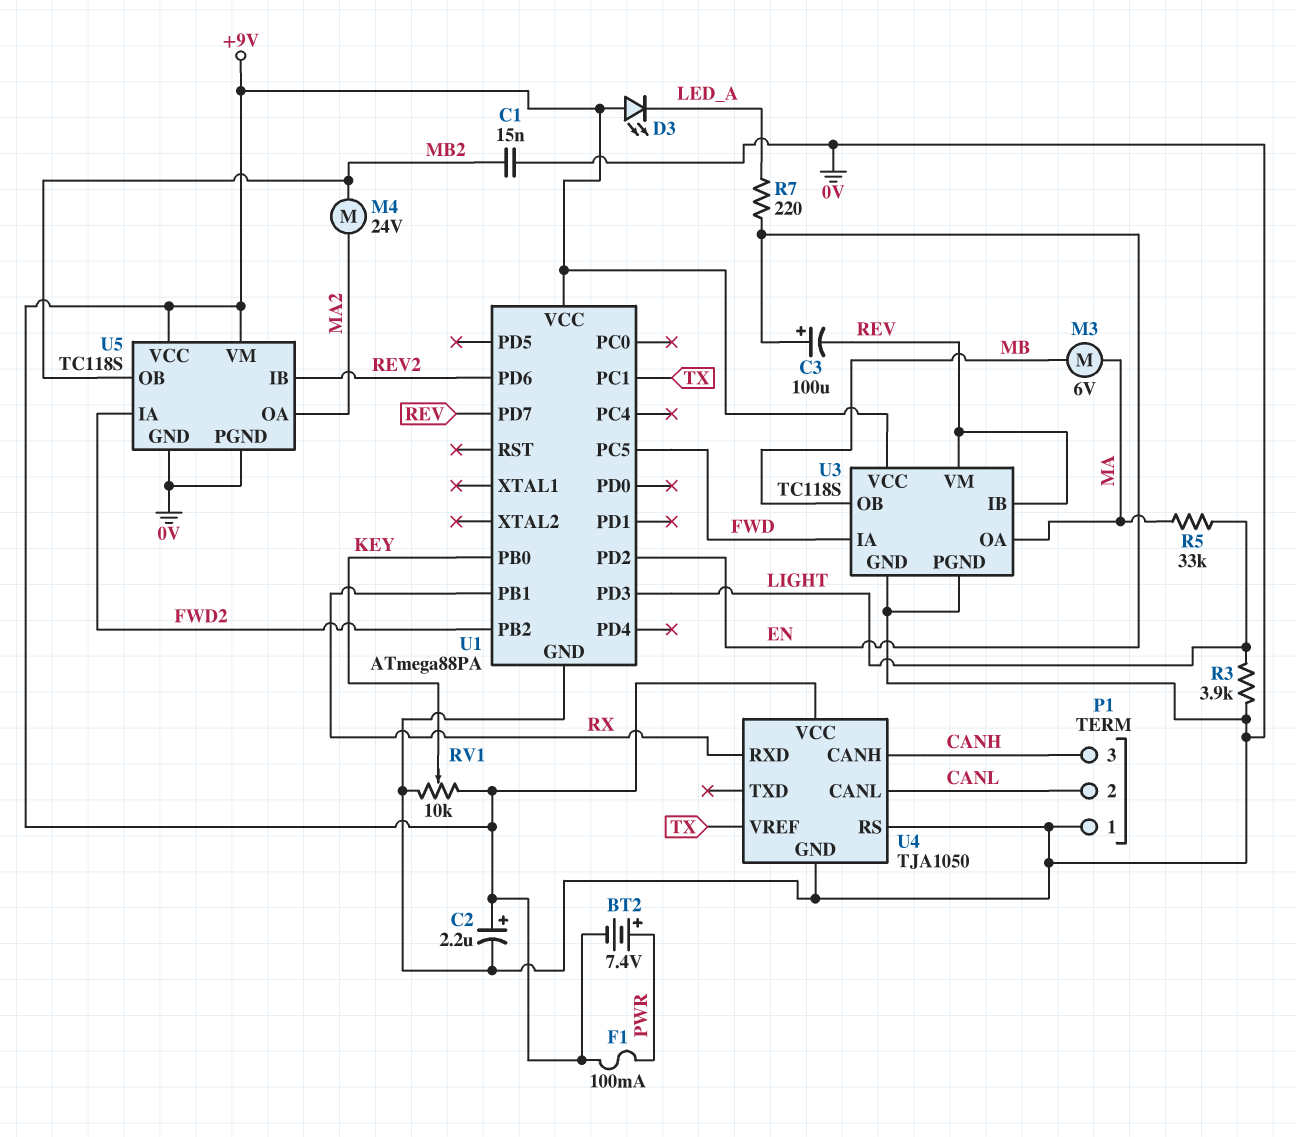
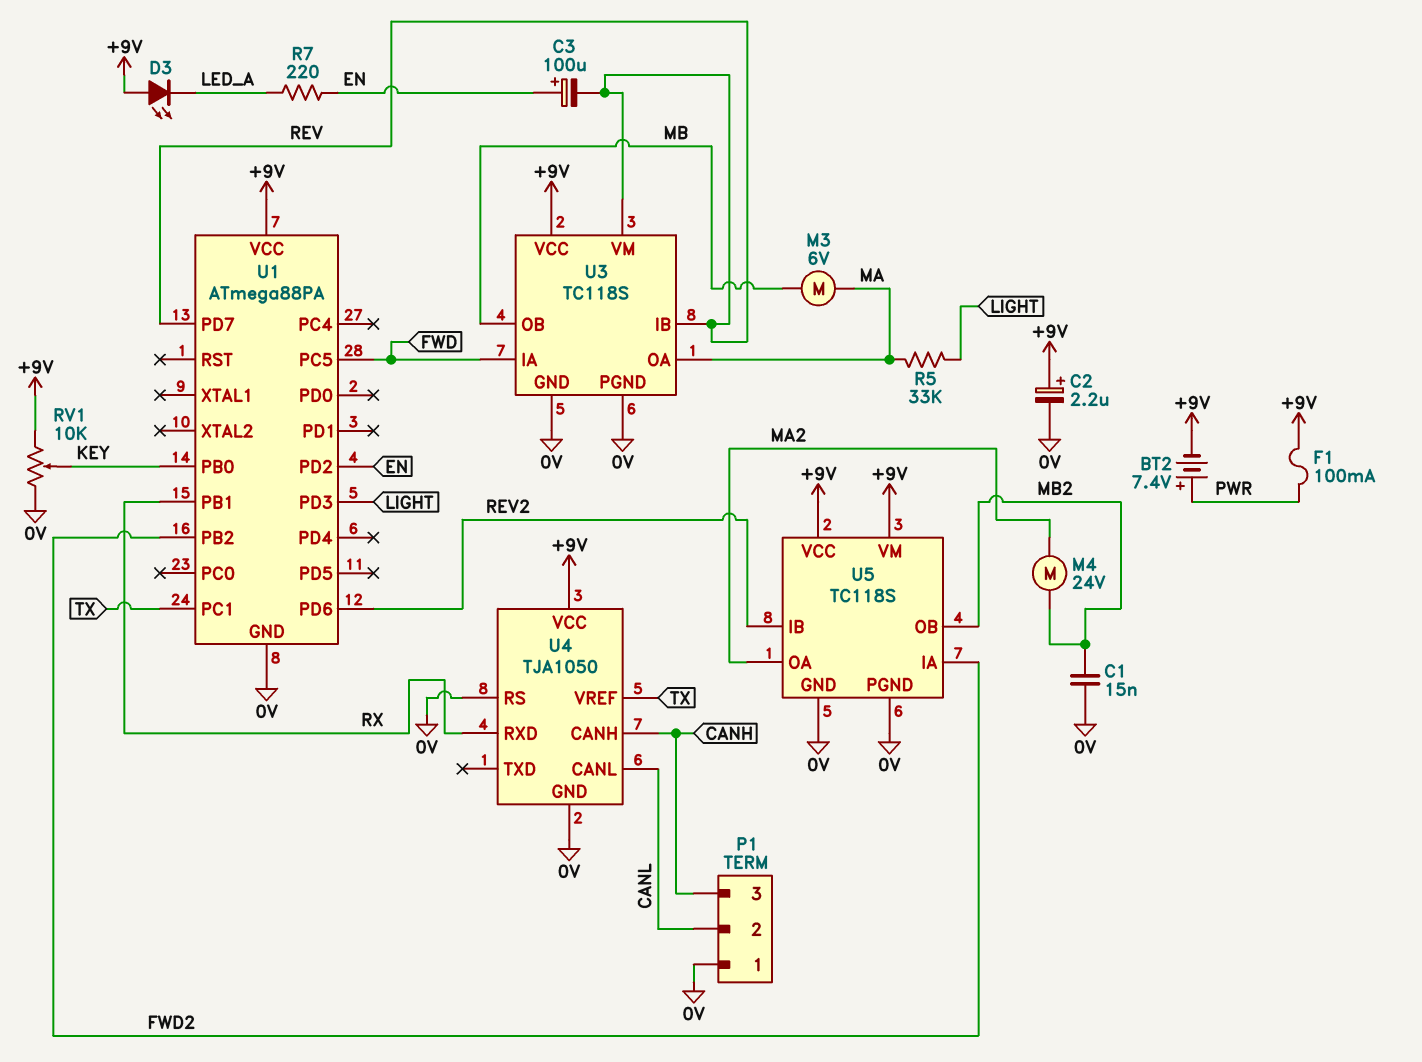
R3: 3.9k (0V, LIGHT) -> none

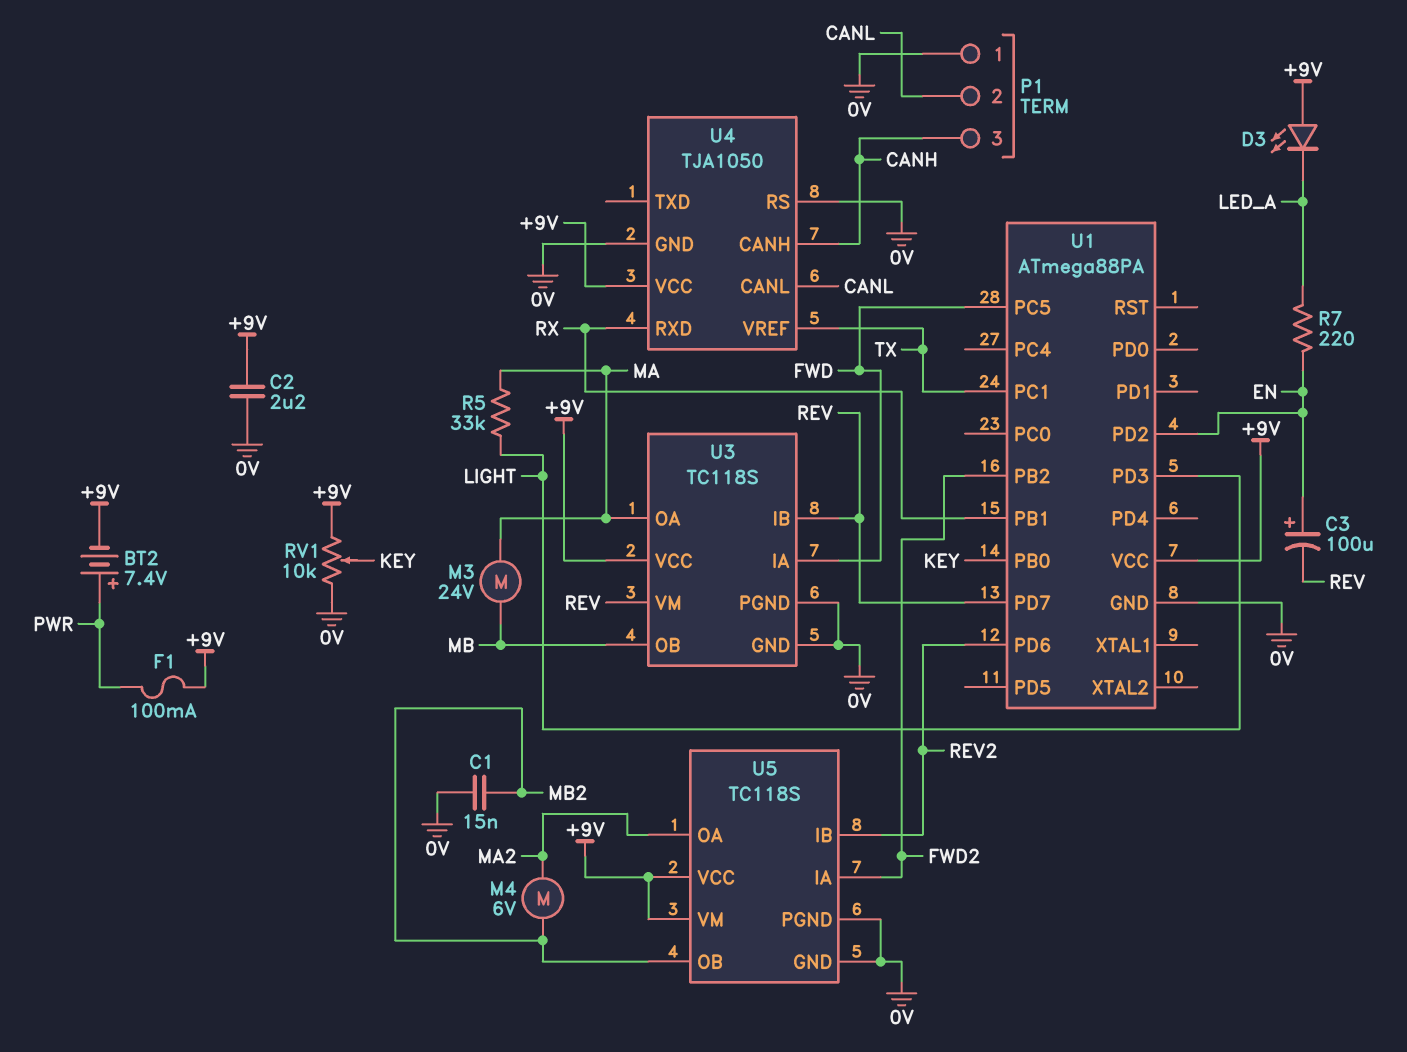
C2: 2.2uF (plus +9V, minus 0V) -> 2.2uF (+9V, 0V)
M3: motor 6V (MA, MB) -> motor 24V (MA, MB)
M4: motor 24V (MA2, MB2) -> motor 6V (MA2, MB2)

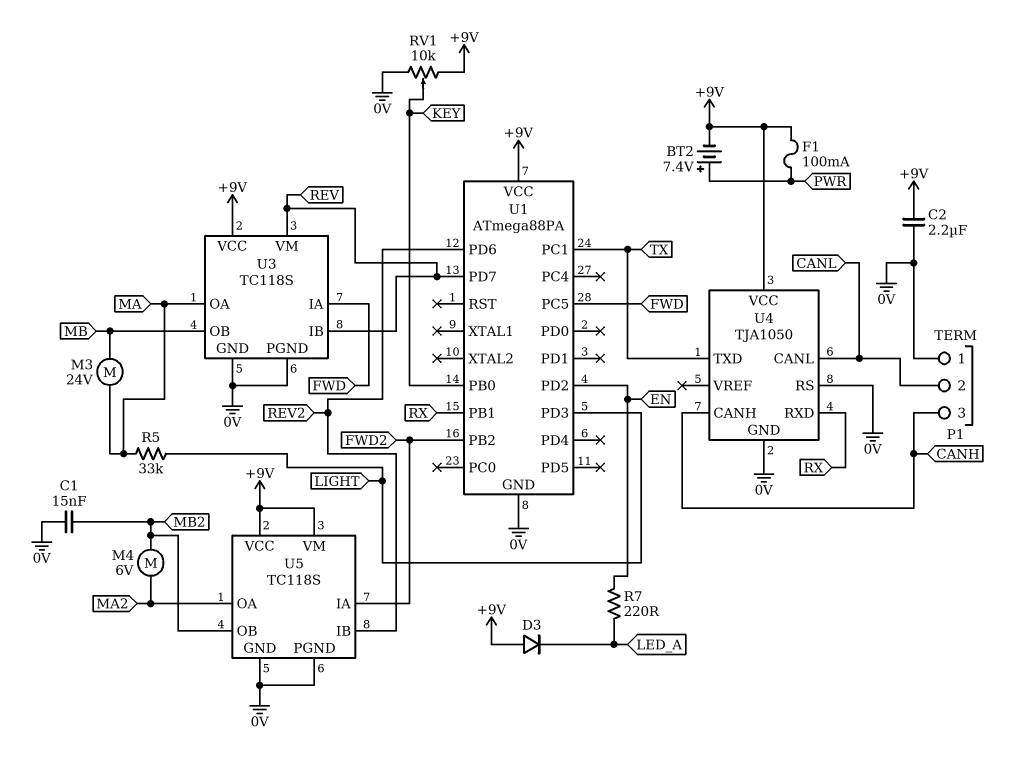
C3: 100uF (plus EN, minus REV) -> none
D3: LED (A +9V, K LED_A) -> diode (A +9V, K LED_A)
U4 pin TXD: none -> TX
U4 pin VREF: TX -> none

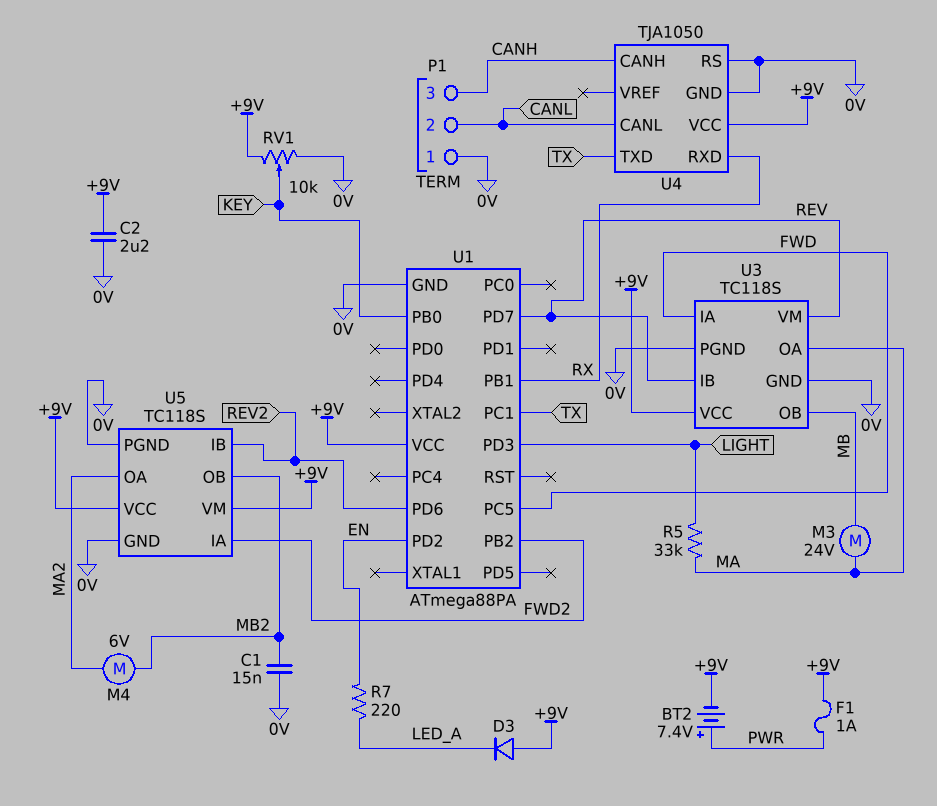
F1: 100mA (+9V, PWR) -> 1A (+9V, PWR)

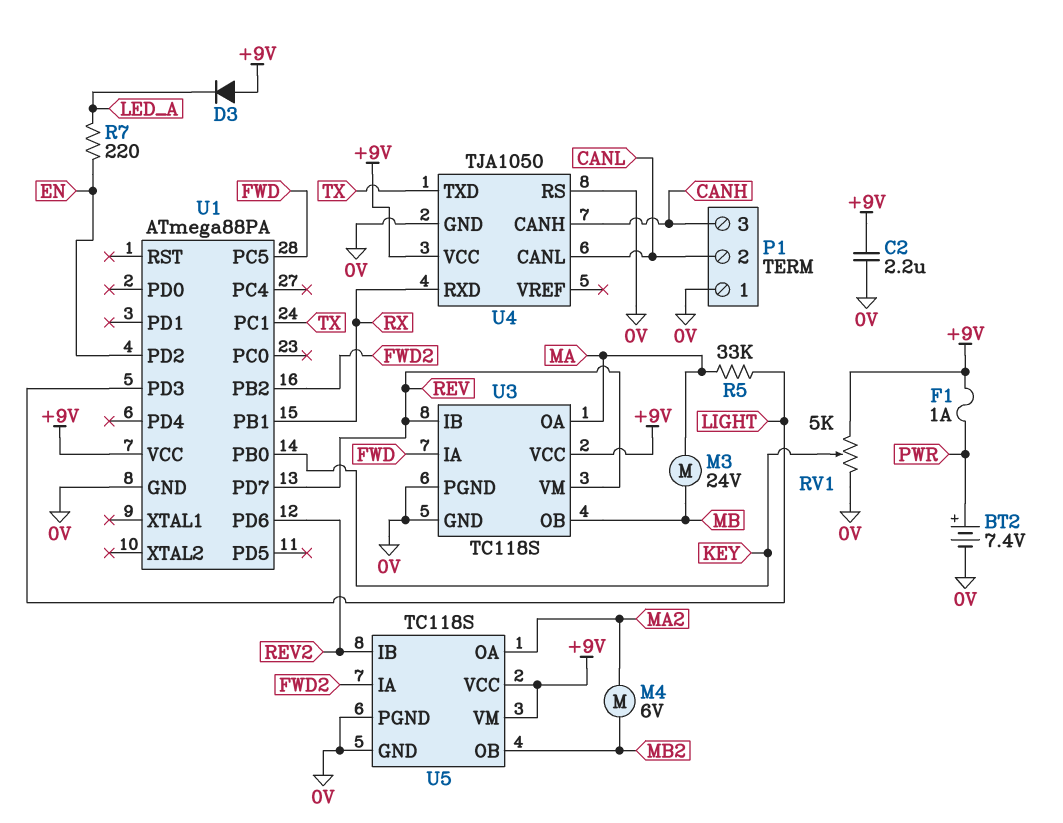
BT2: 7.4V (plus PWR, minus +9V) -> 7.4V (plus PWR, minus 0V)
C1: 15nF (0V, MB2) -> none
RV1: 10k (+9V, 0V, wiper KEY) -> 5k (+9V, 0V, wiper KEY)

